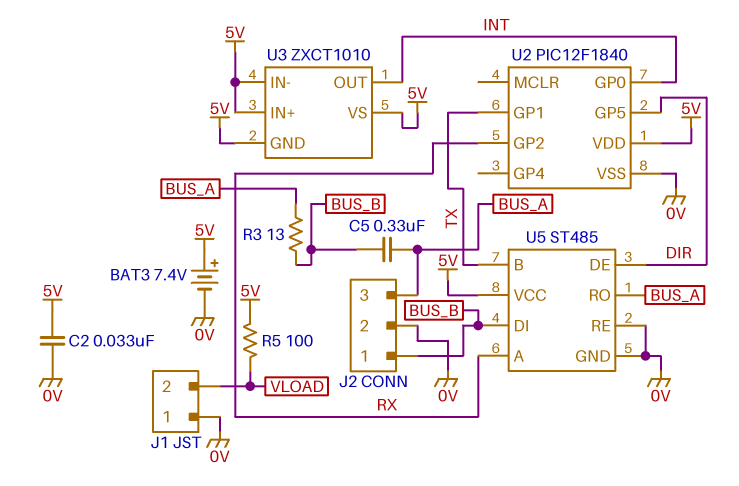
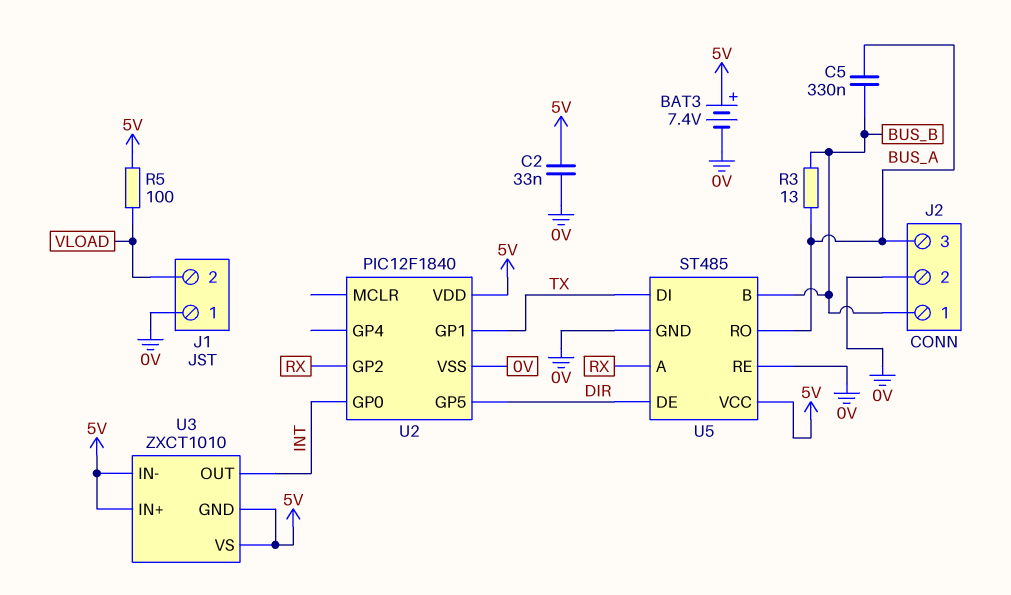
U5 pin B: TX -> BUS_B
U5 pin DI: BUS_B -> TX

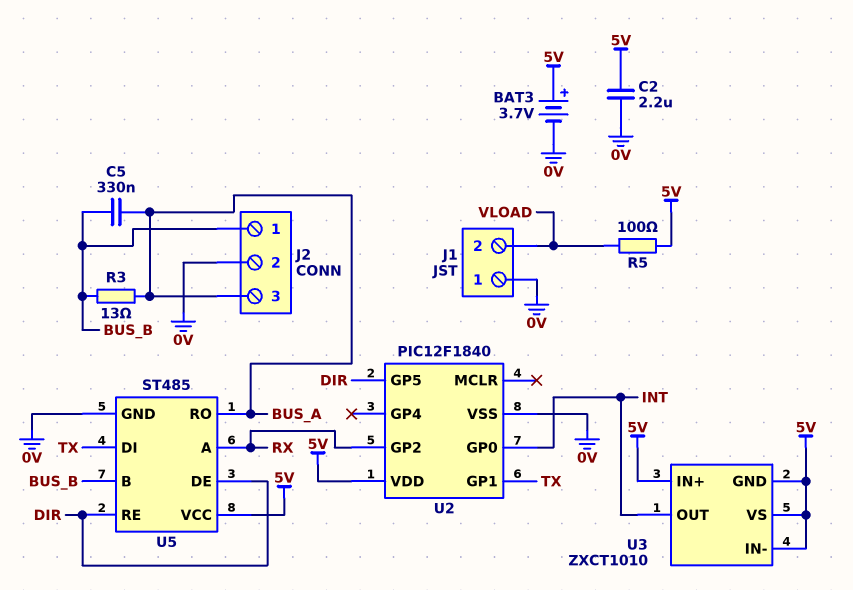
BAT3: 7.4V (plus 5V, minus 0V) -> 3.7V (plus 5V, minus 0V)
C2: 33nF (0V, 5V) -> 2.2uF (0V, 5V)
U5 pin RE: 0V -> DIR

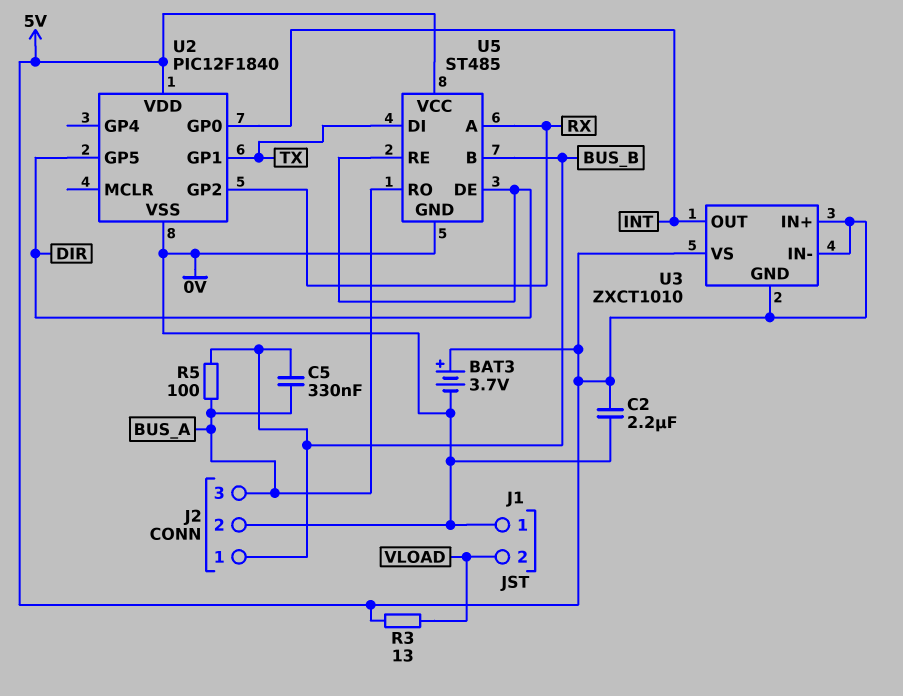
R3: 13 (BUS_A, BUS_B) -> 13 (5V, VLOAD)
R5: 100 (5V, VLOAD) -> 100 (BUS_A, BUS_B)

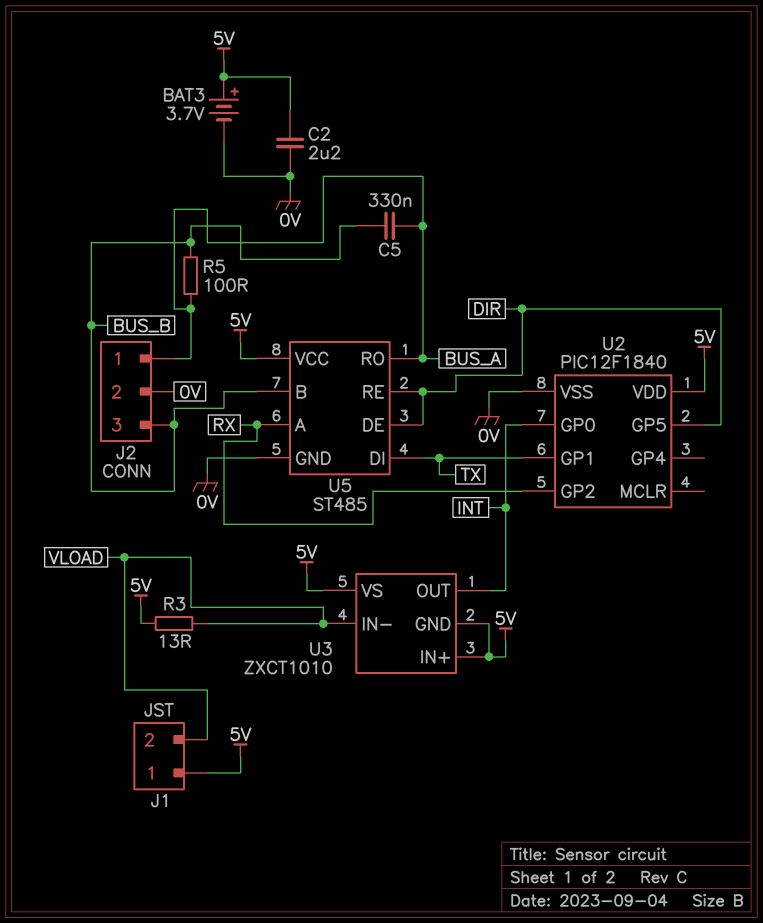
J1 pin 1: 0V -> 5V
J2 pin 1: BUS_B -> BUS_A
J2 pin 3: BUS_A -> BUS_B
U3 pin IN-: 5V -> VLOAD

